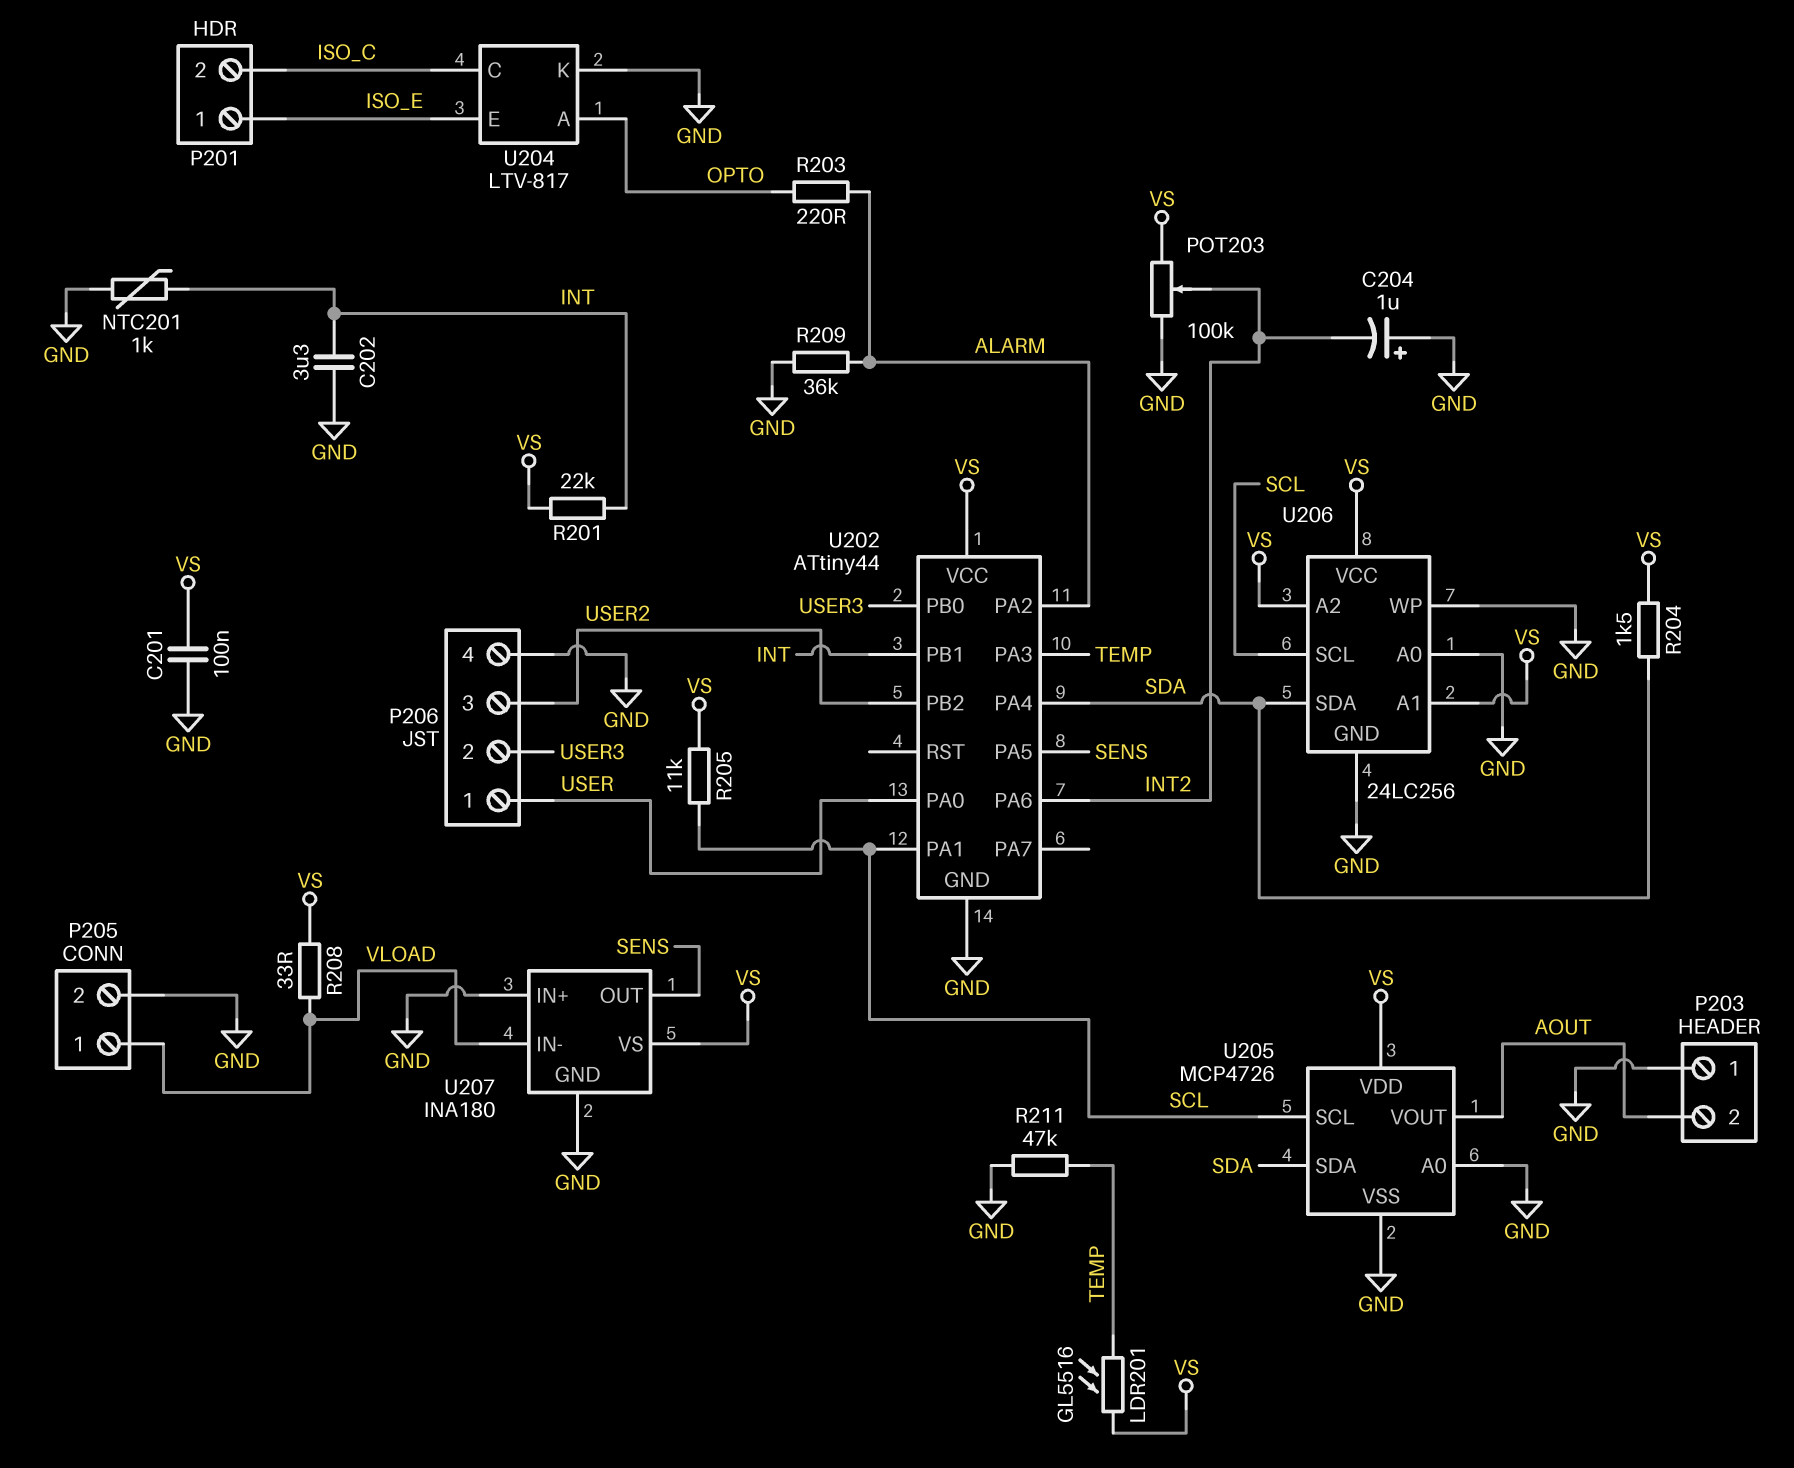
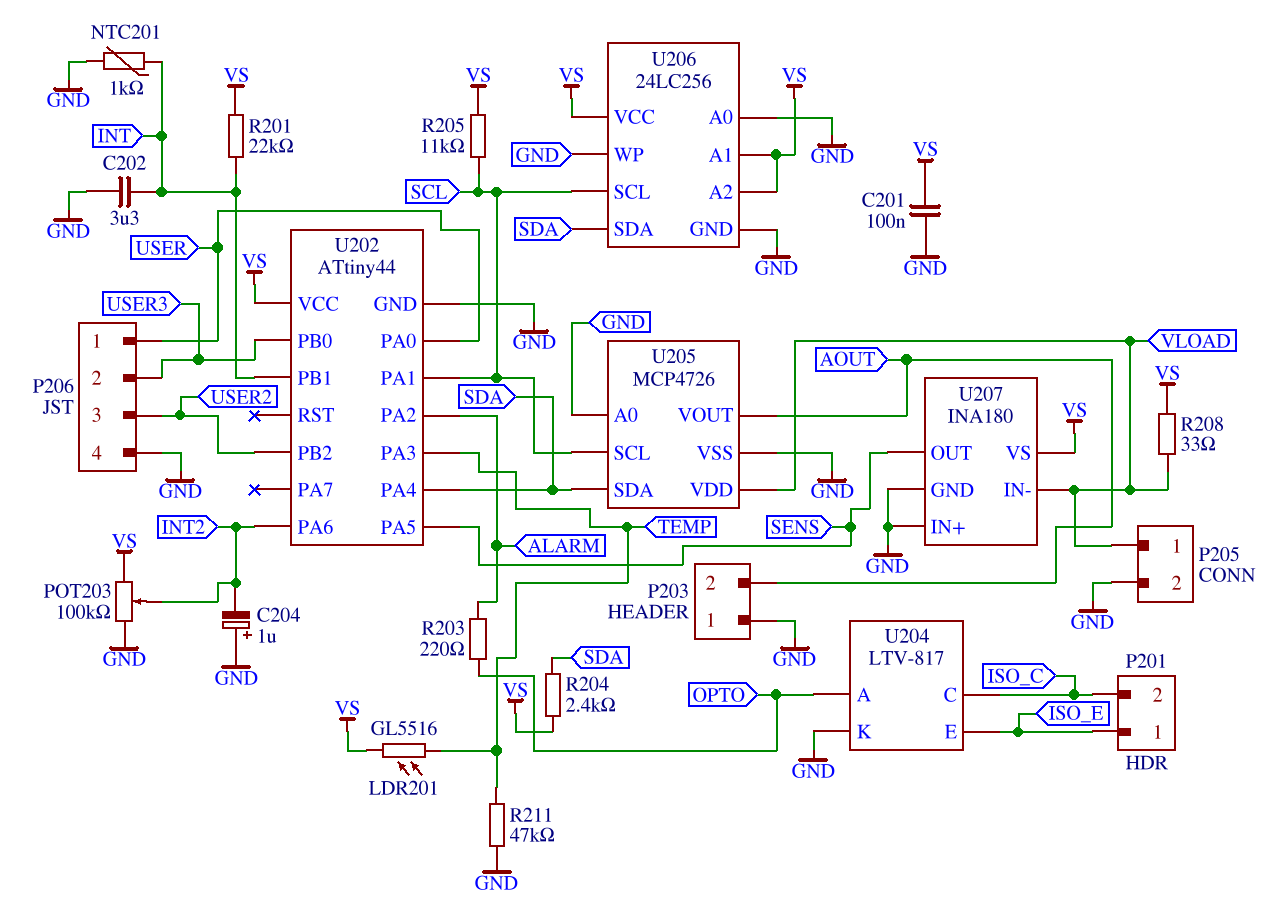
R204: 1.5k (SDA, VS) -> 2.4k (SDA, VS)
R209: 36k (ALARM, GND) -> none
U205 pin VDD: VS -> VLOAD

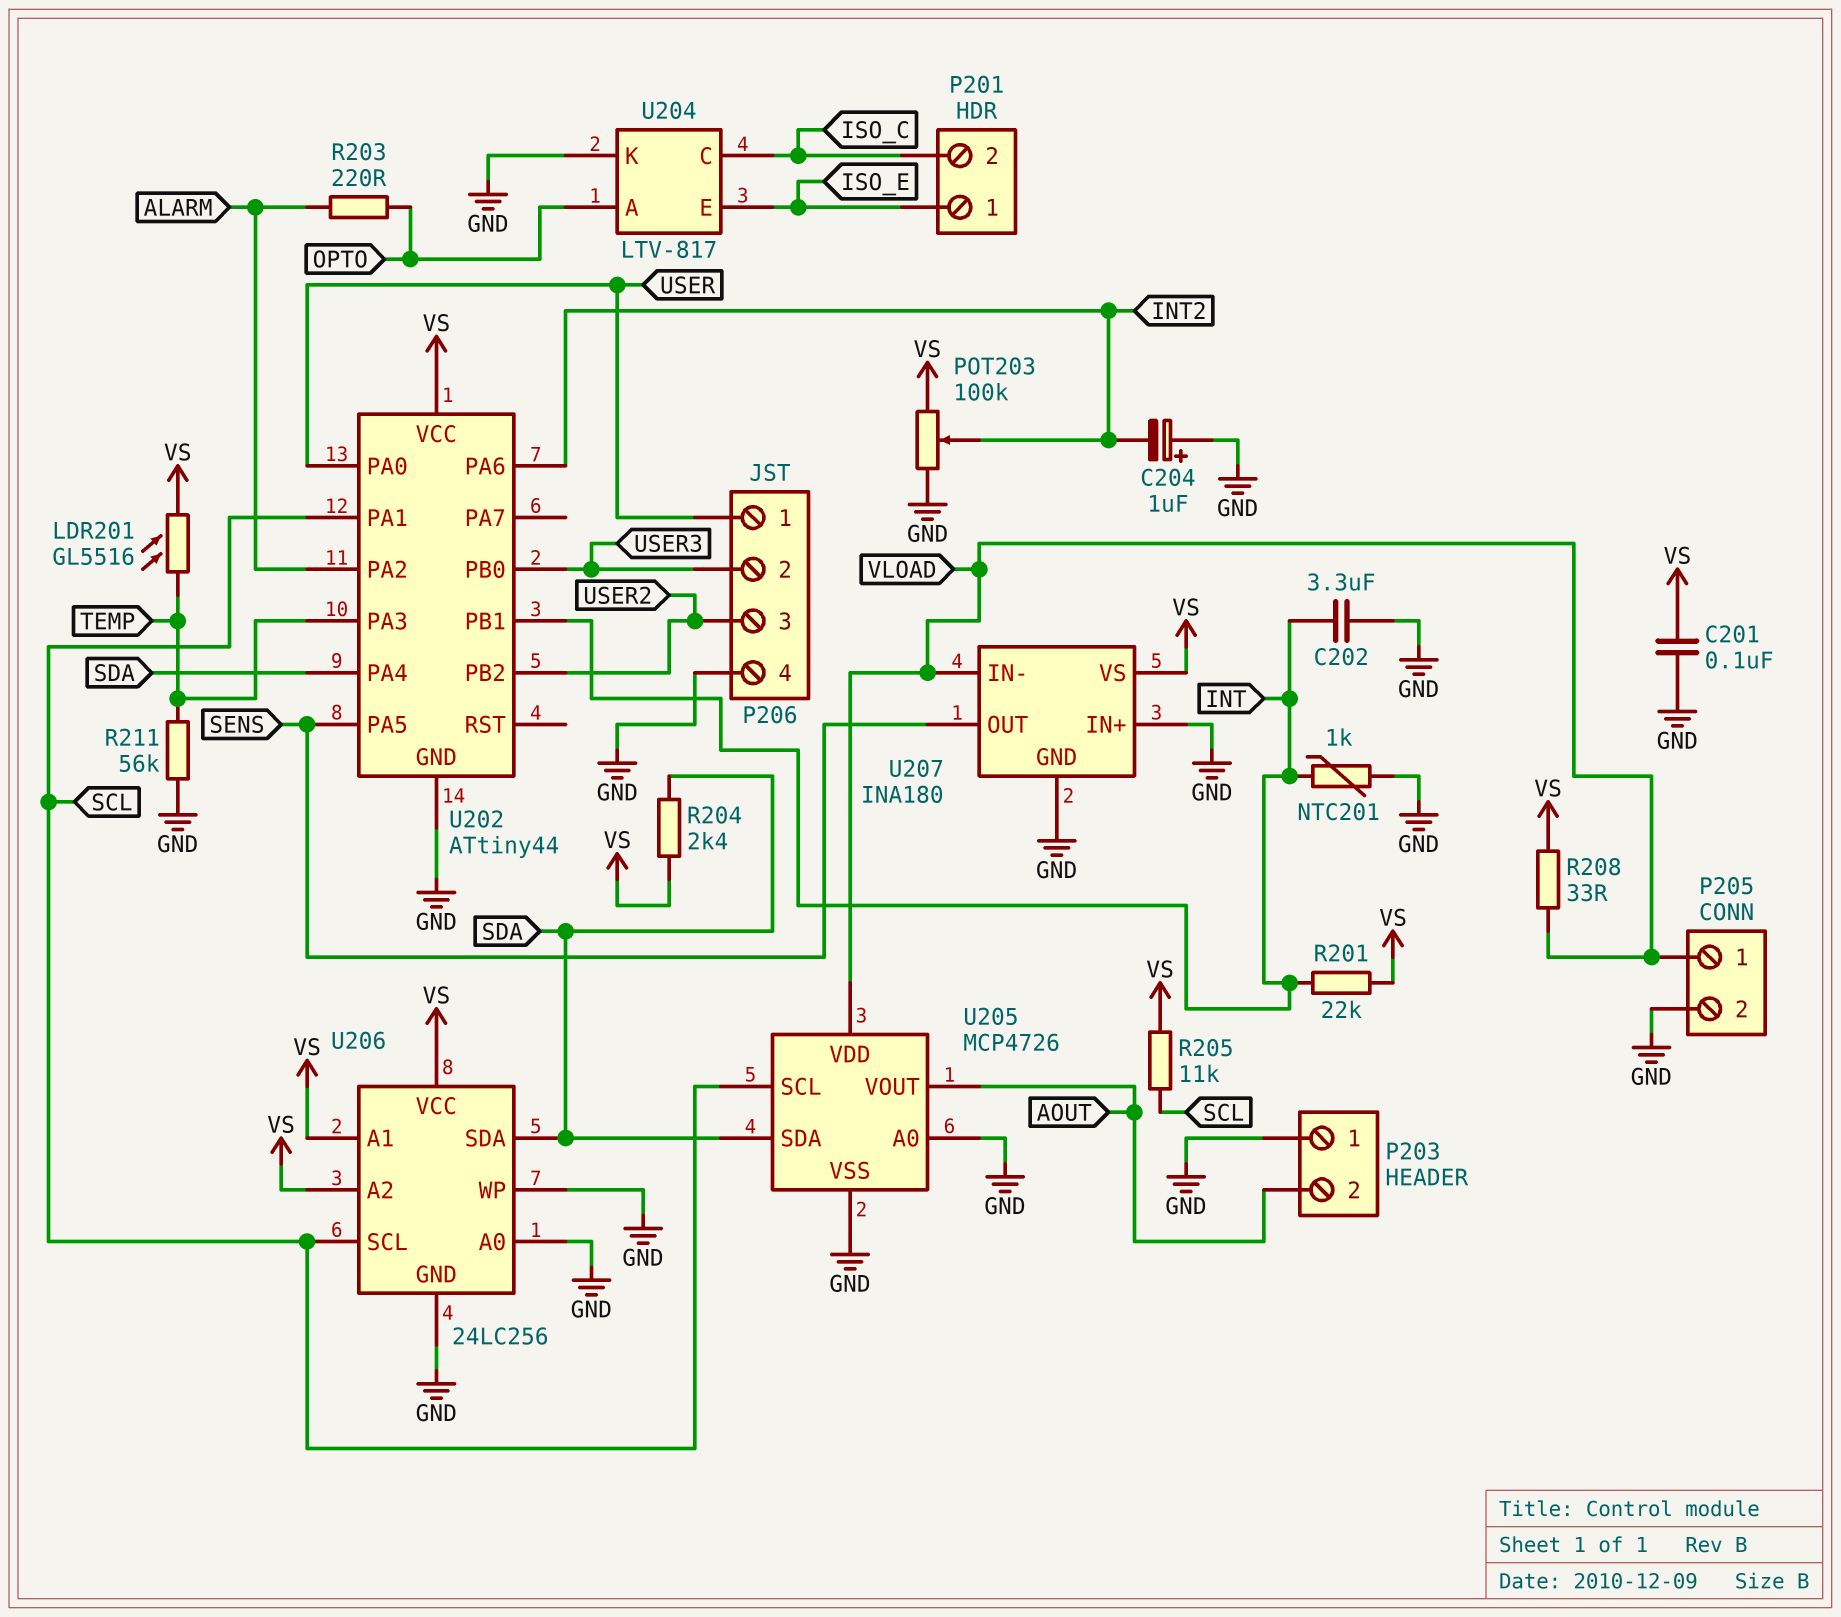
R211: 47k (GND, TEMP) -> 56k (GND, TEMP)

